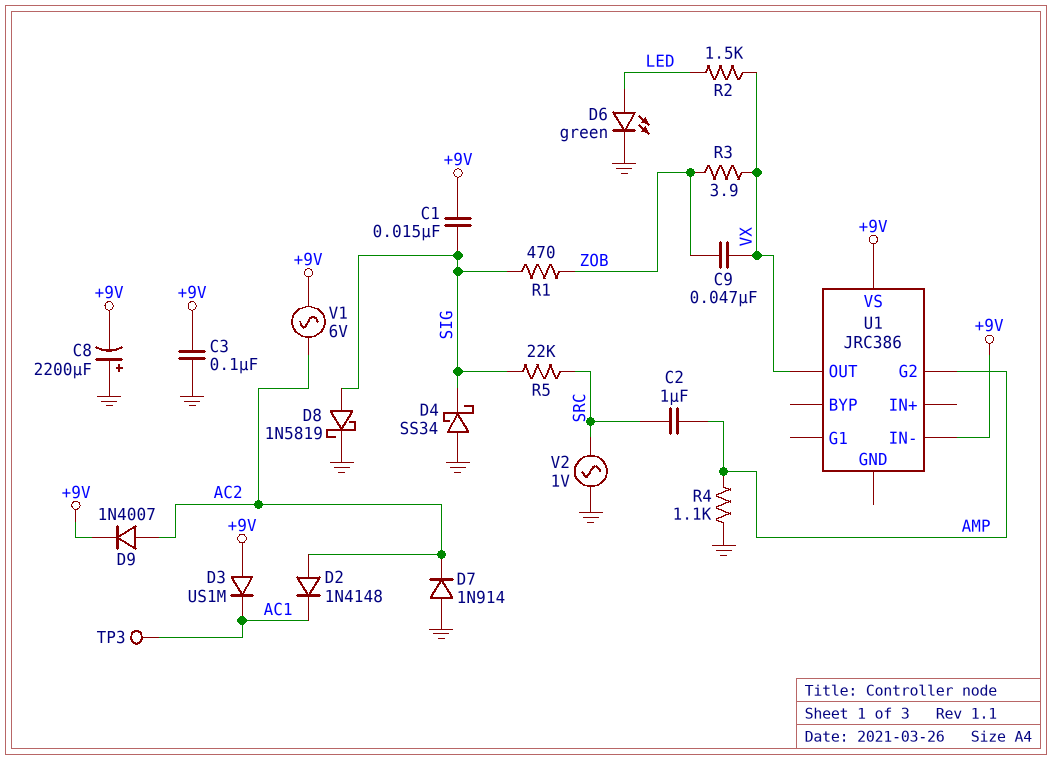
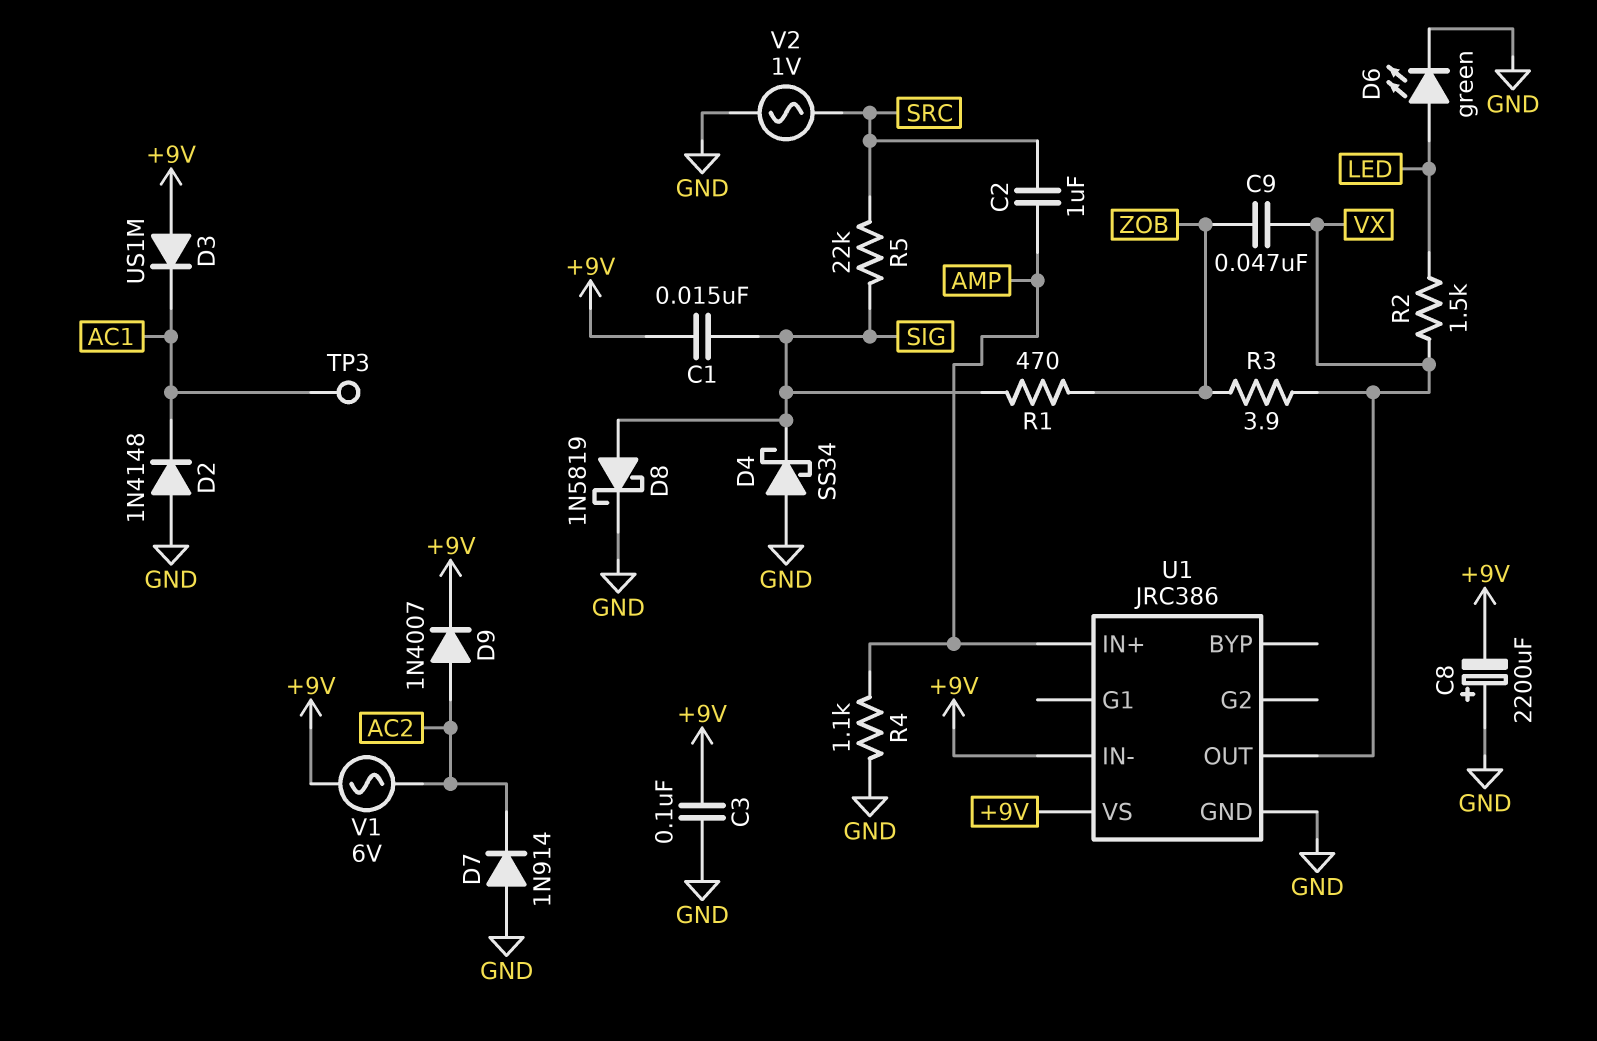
D2: diode 1N4148 (A AC2, K AC1) -> diode 1N4148 (A GND, K AC1)
U1 pin G2: AMP -> none
U1 pin GND: none -> GND
U1 pin IN+: none -> AMP

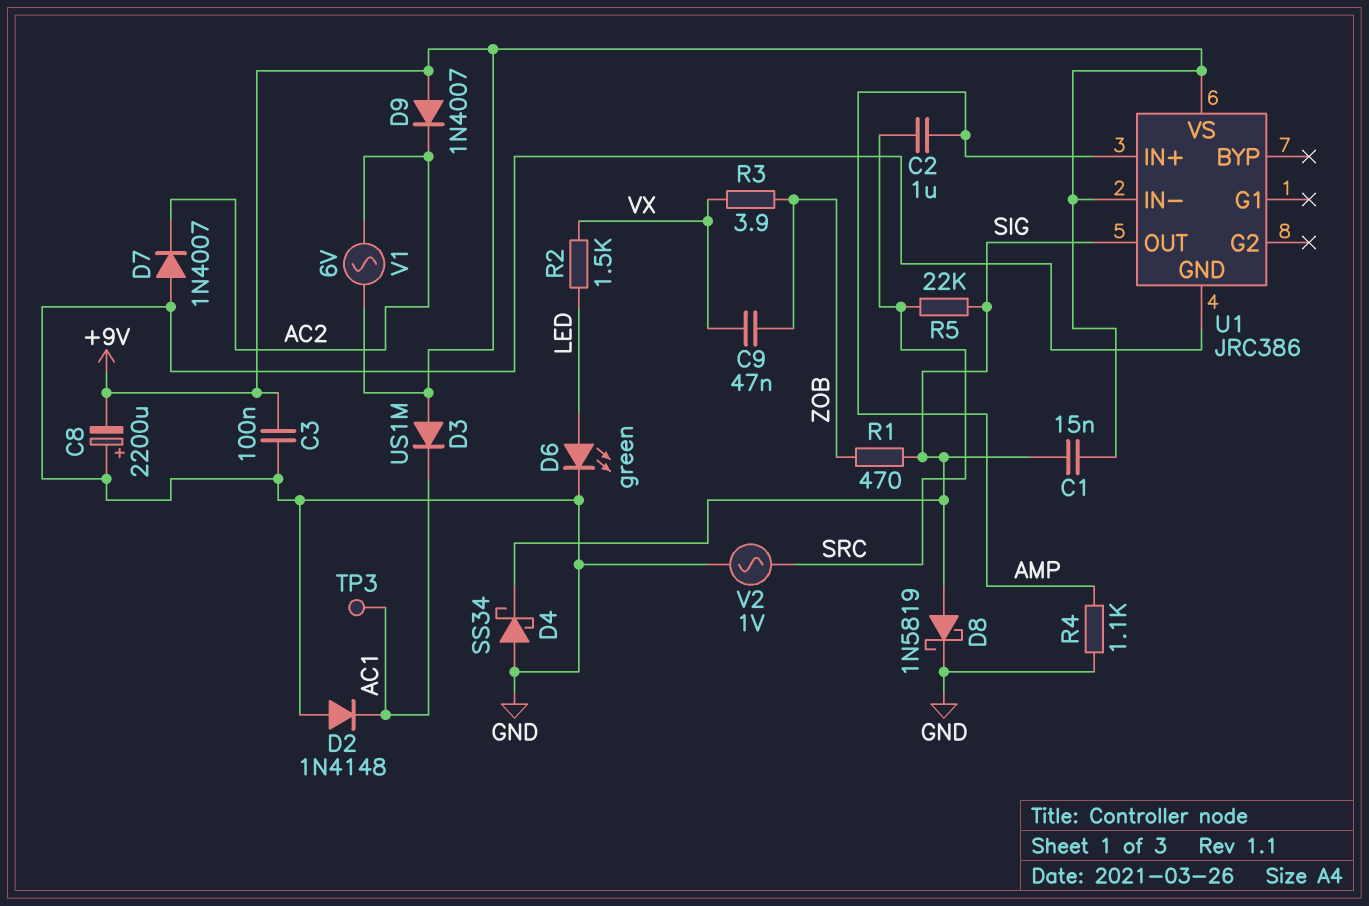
D7: diode 1N914 (A GND, K AC2) -> diode 1N4007 (A GND, K AC2)
D9: diode 1N4007 (A AC2, K +9V) -> diode 1N4007 (A +9V, K AC2)
U1 pin OUT: VX -> SIG

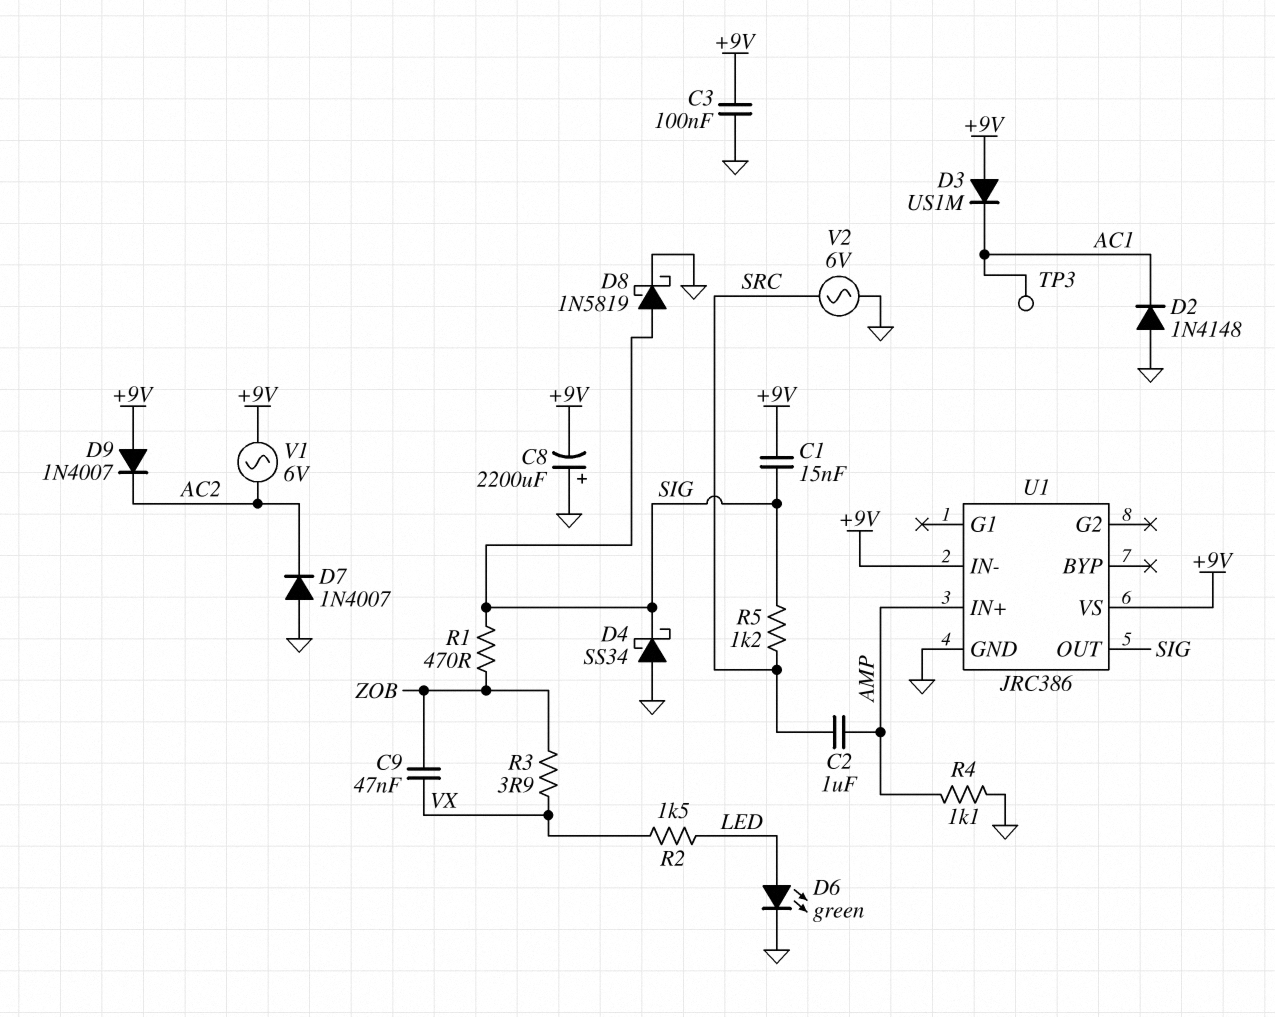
R5: 22k (SIG, SRC) -> 1.2k (SIG, SRC)
V2: AC 1V (GND, SRC) -> AC 6V (GND, SRC)

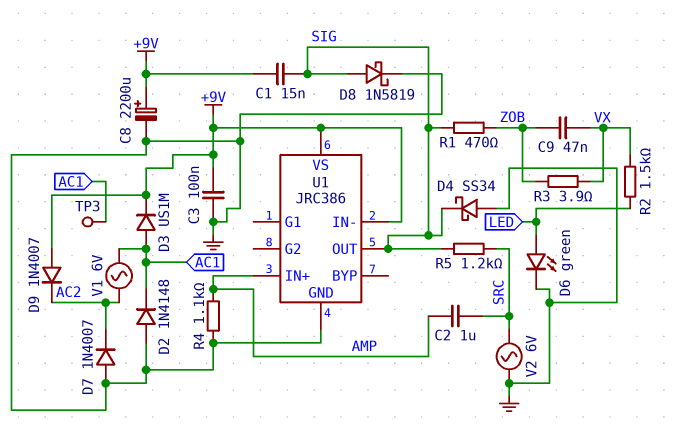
C8: 2200uF (plus GND, minus +9V) -> 2200uF (plus +9V, minus GND)
D3: diode US1M (A +9V, K AC1) -> diode US1M (A AC1, K +9V)
V1: AC 6V (+9V, AC2) -> AC 6V (AC1, AC2)

